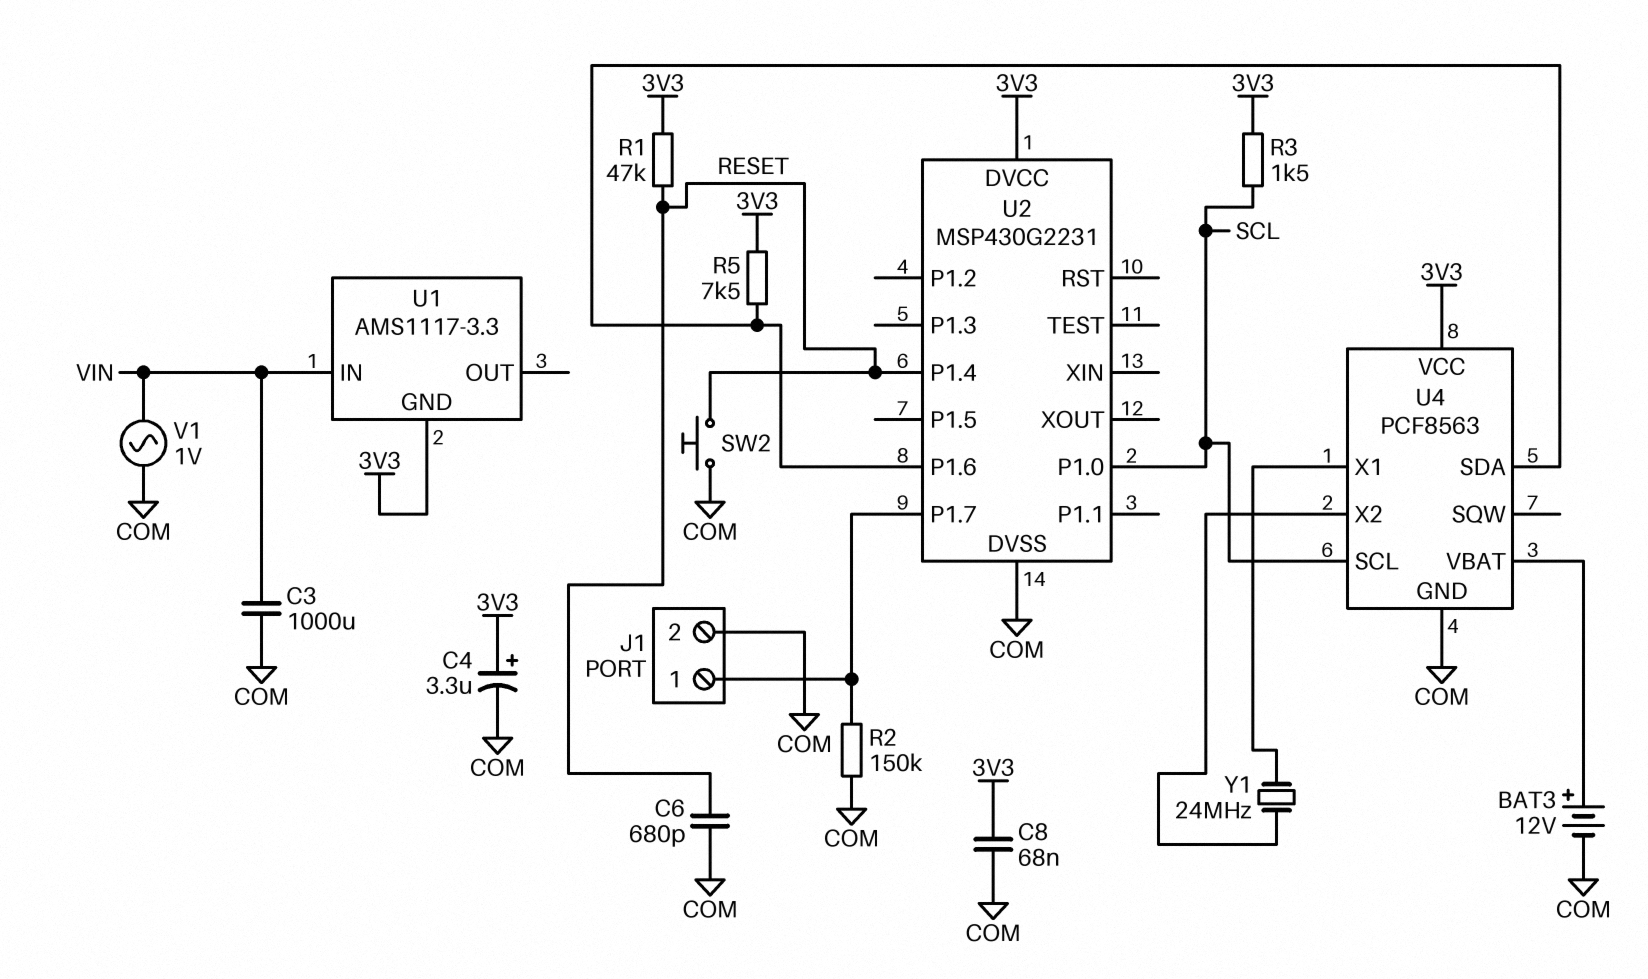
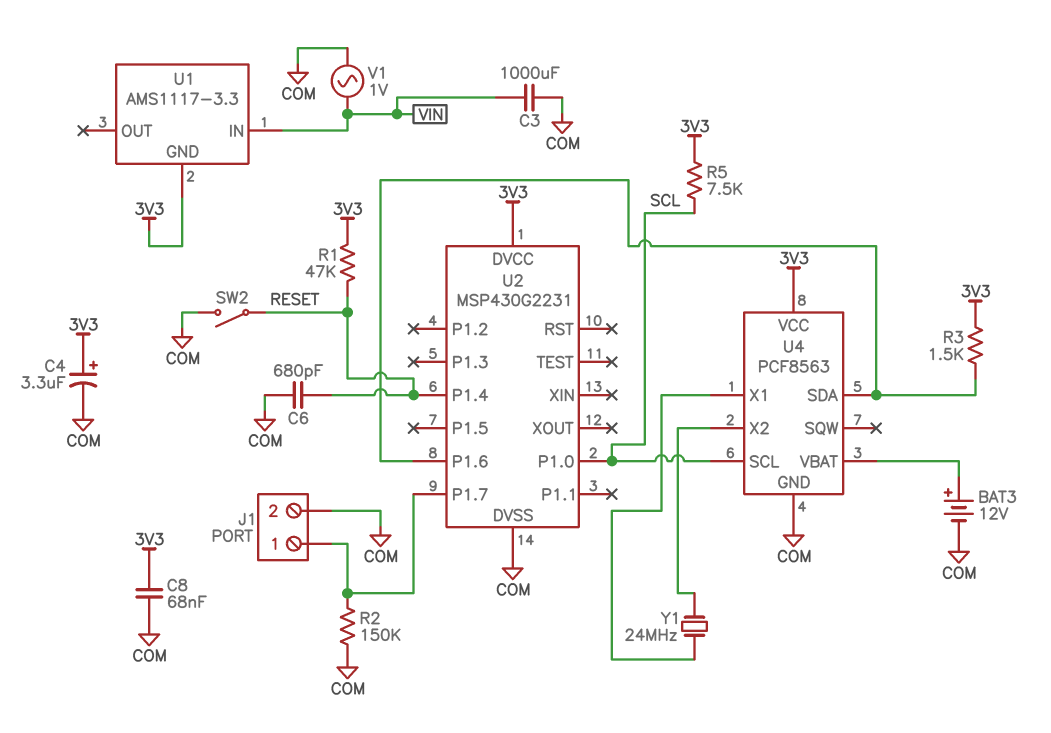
R3: 1.5k (3V3, SCL) -> 1.5k (3V3, U2/P1.6)
R5: 7.5k (3V3, U2/P1.6) -> 7.5k (3V3, SCL)
SW2: button (COM, RESET) -> switch (COM, RESET)

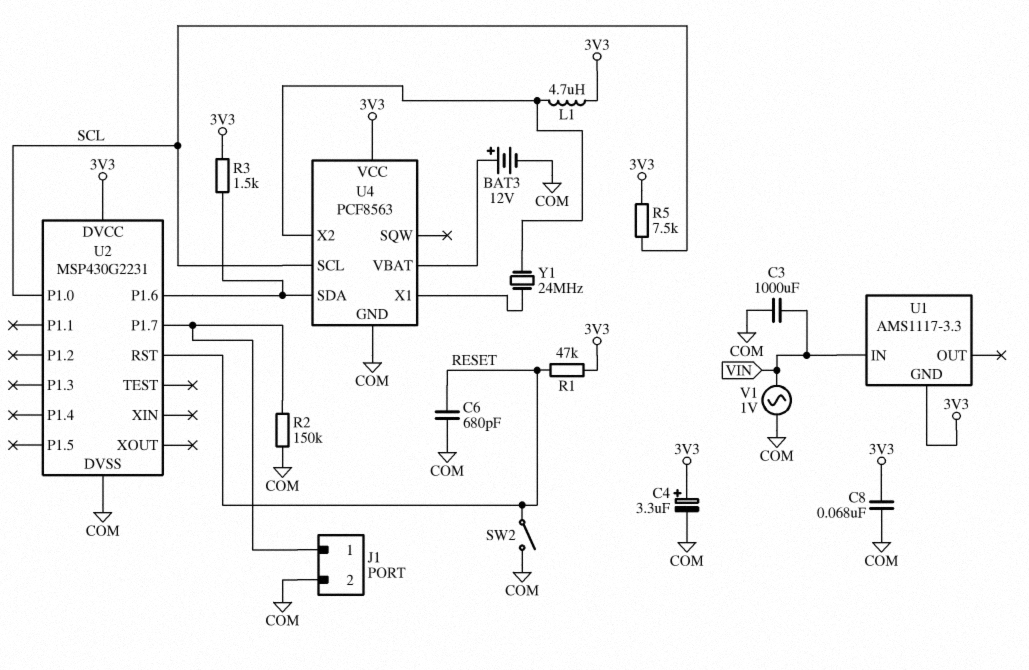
L1: none -> 4.7uH (3V3, U4/X2)
U2 pin P1.4: RESET -> none
U2 pin RST: none -> RESET

